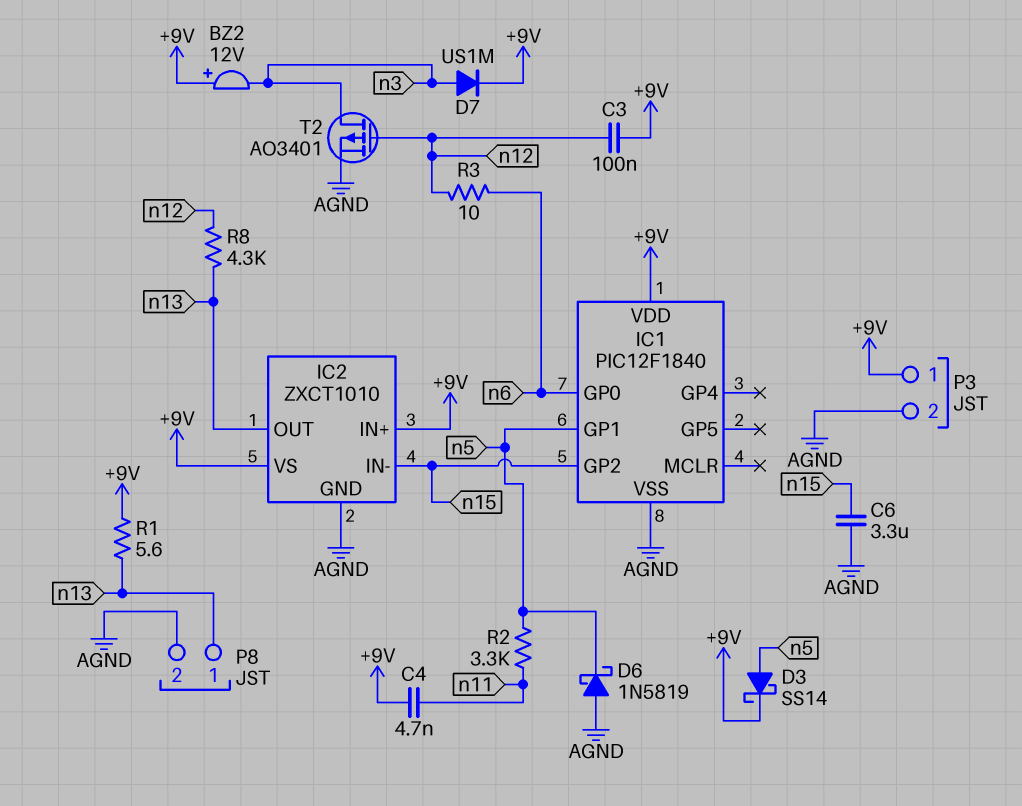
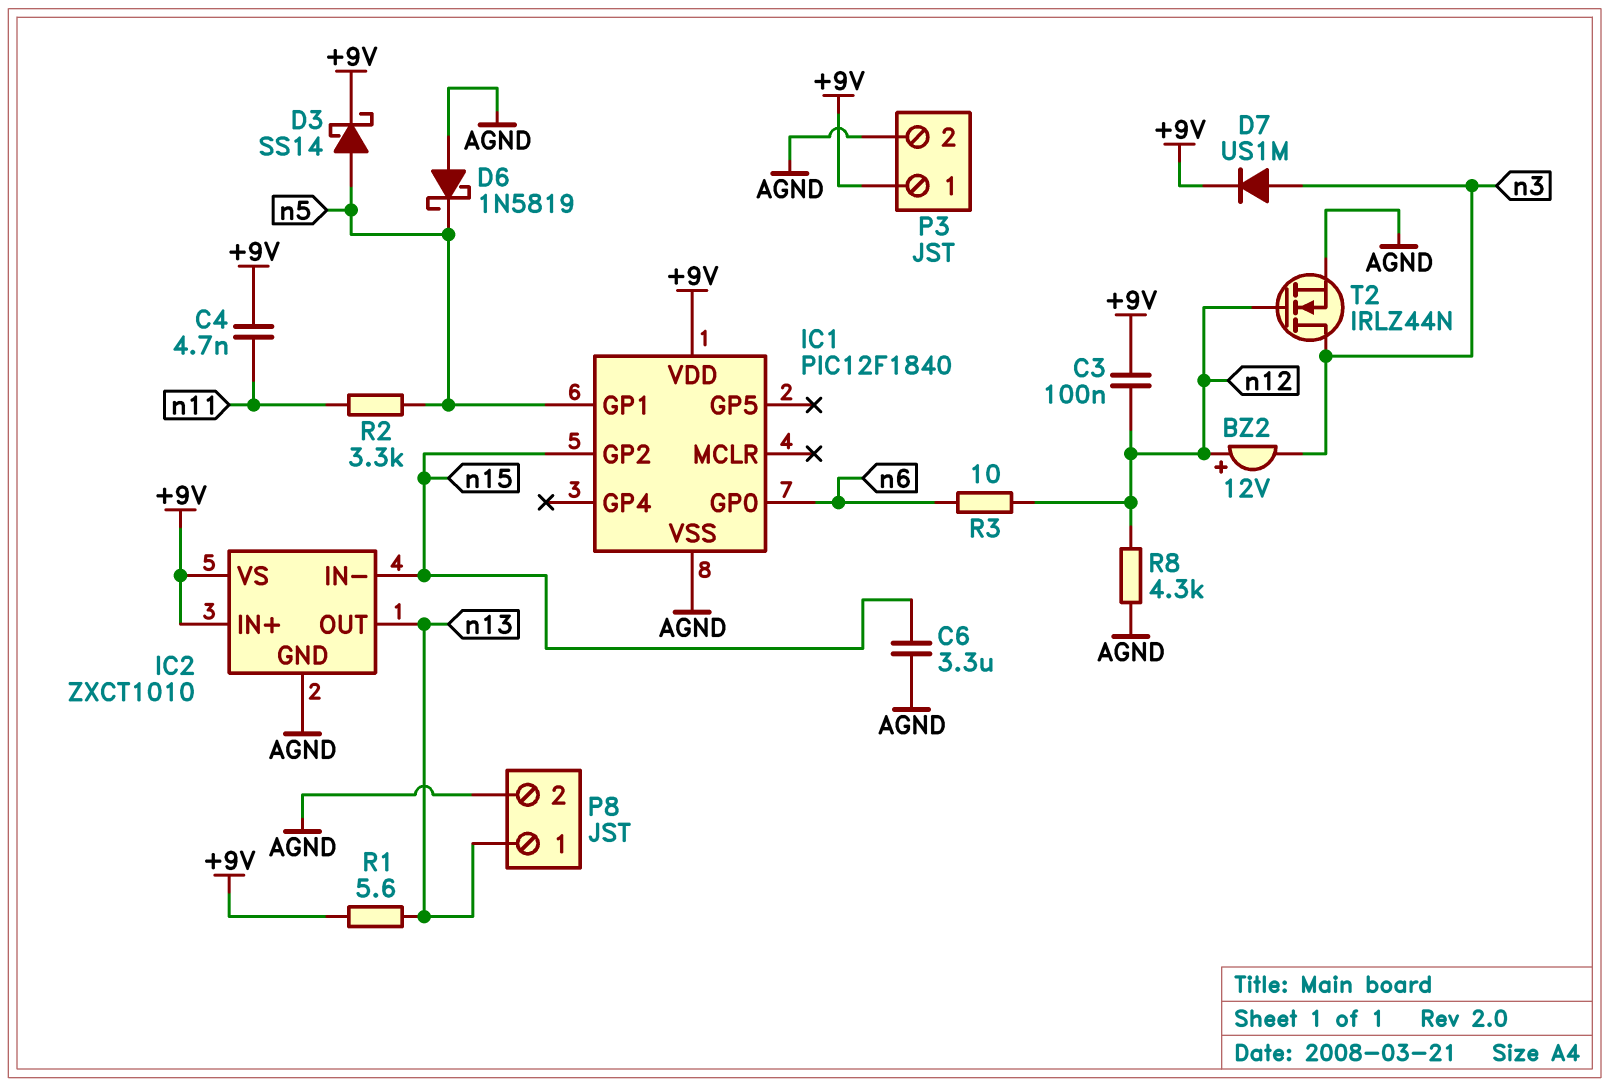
BZ2: buzzer 12V (plus +9V, minus n3) -> buzzer 12V (plus n12, minus n3)
R8: 4.3k (n12, n13) -> 4.3k (AGND, n12)
T2: PMOS AO3401 (G n12, D n3, S AGND) -> NMOS IRLZ44N (G n12, D n3, S AGND)

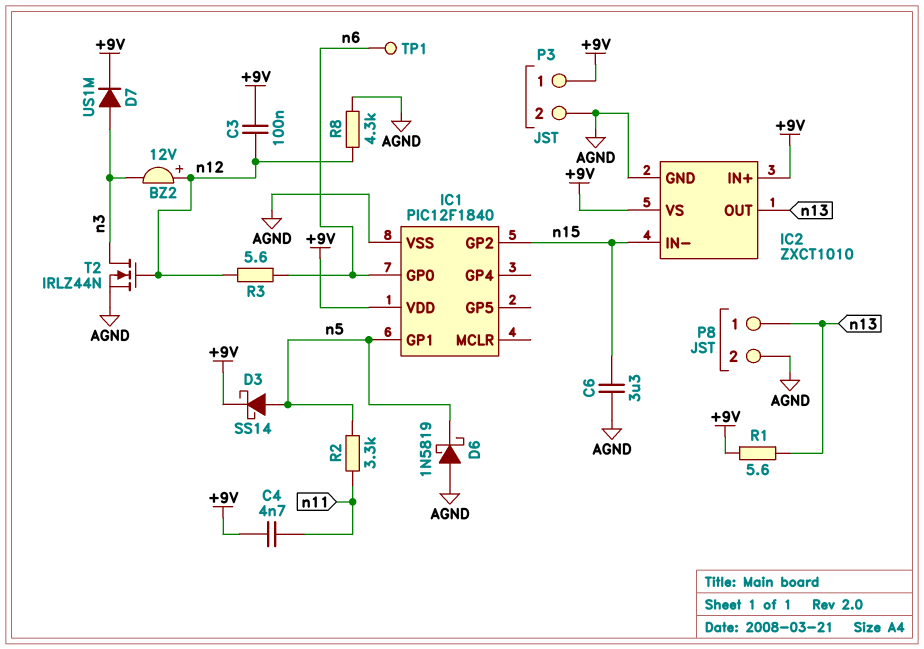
R3: 10 (n6, n12) -> 5.6 (n6, n12)
TP1: none -> test point (n6)

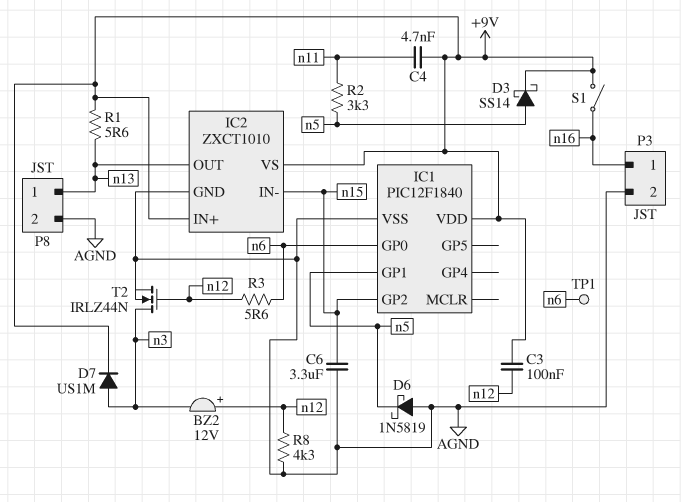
P3 pin 1: +9V -> n16
S1: none -> switch (+9V, n16)

